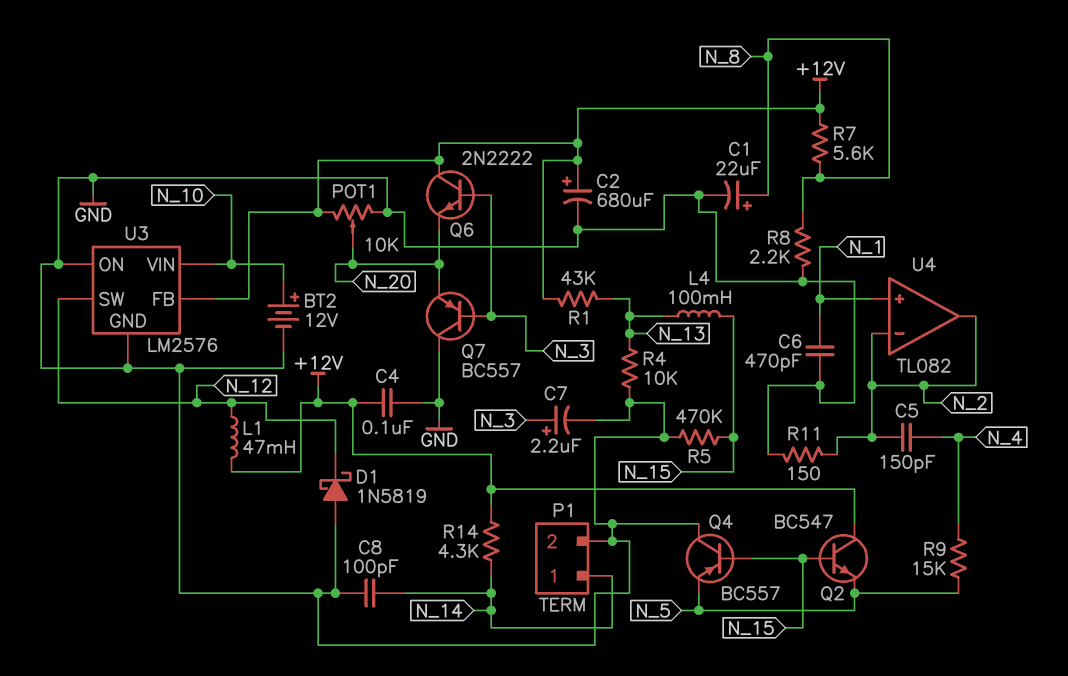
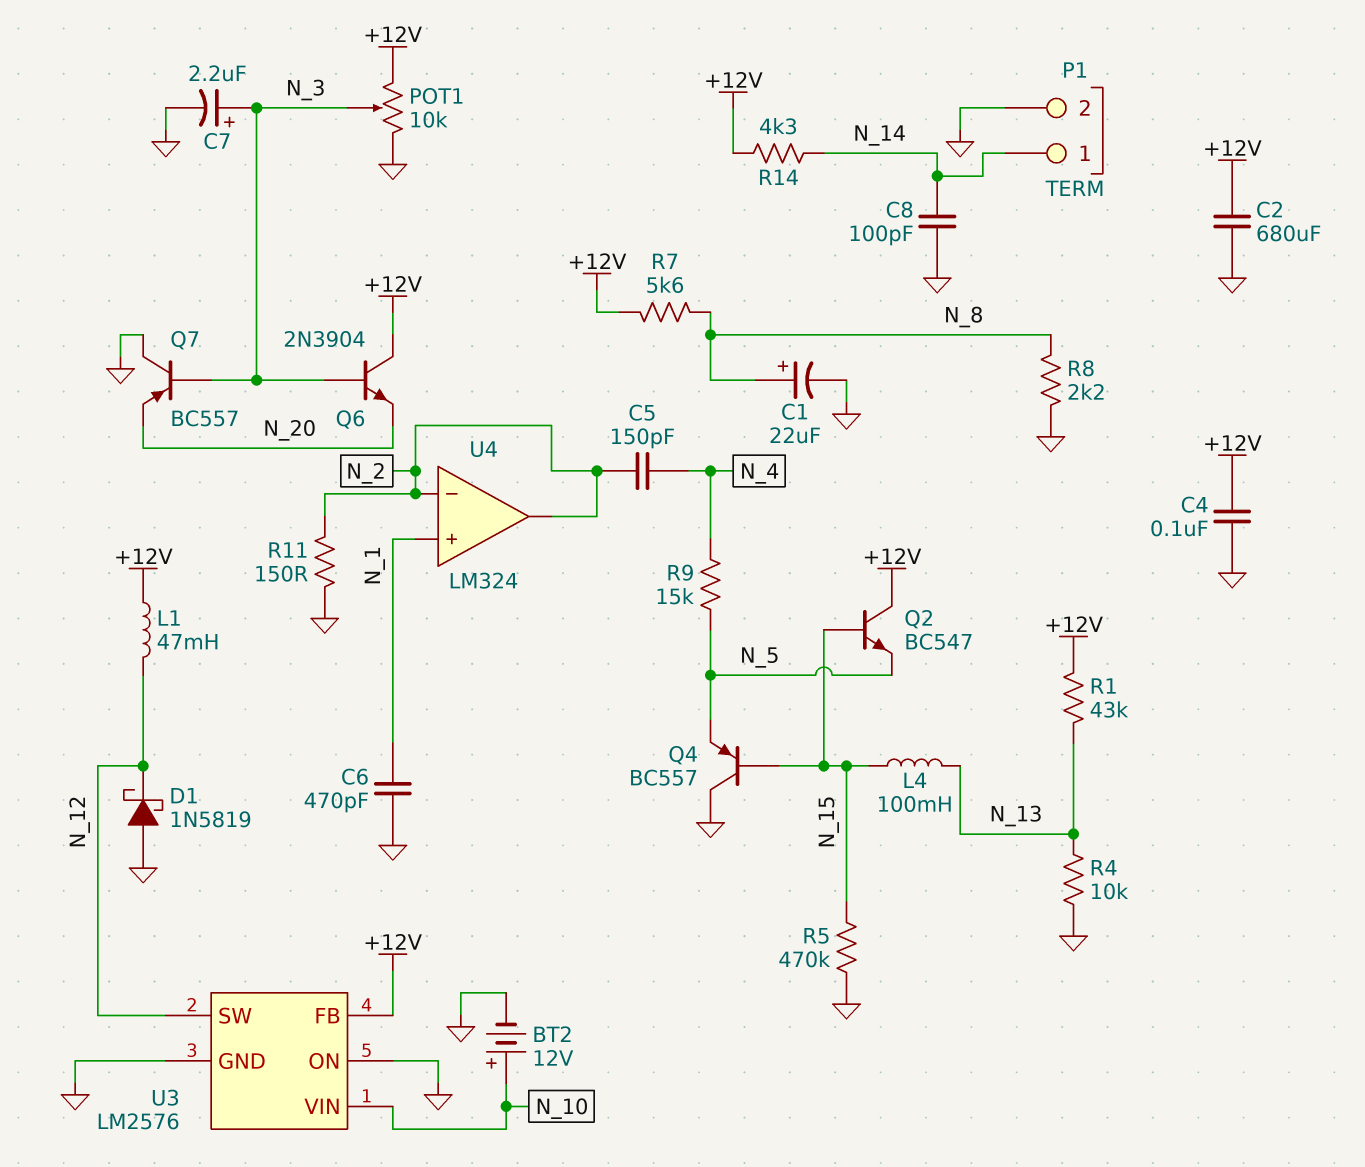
C2: 680uF (plus +12V, minus GND) -> 680uF (+12V, GND)
POT1: 10k (+12V, GND, wiper N_20) -> 10k (+12V, GND, wiper N_3)
Q6: NPN 2N2222 (B N_3, C +12V, E N_20) -> NPN 2N3904 (B N_3, C +12V, E N_20)
U4: TL082 -> LM324

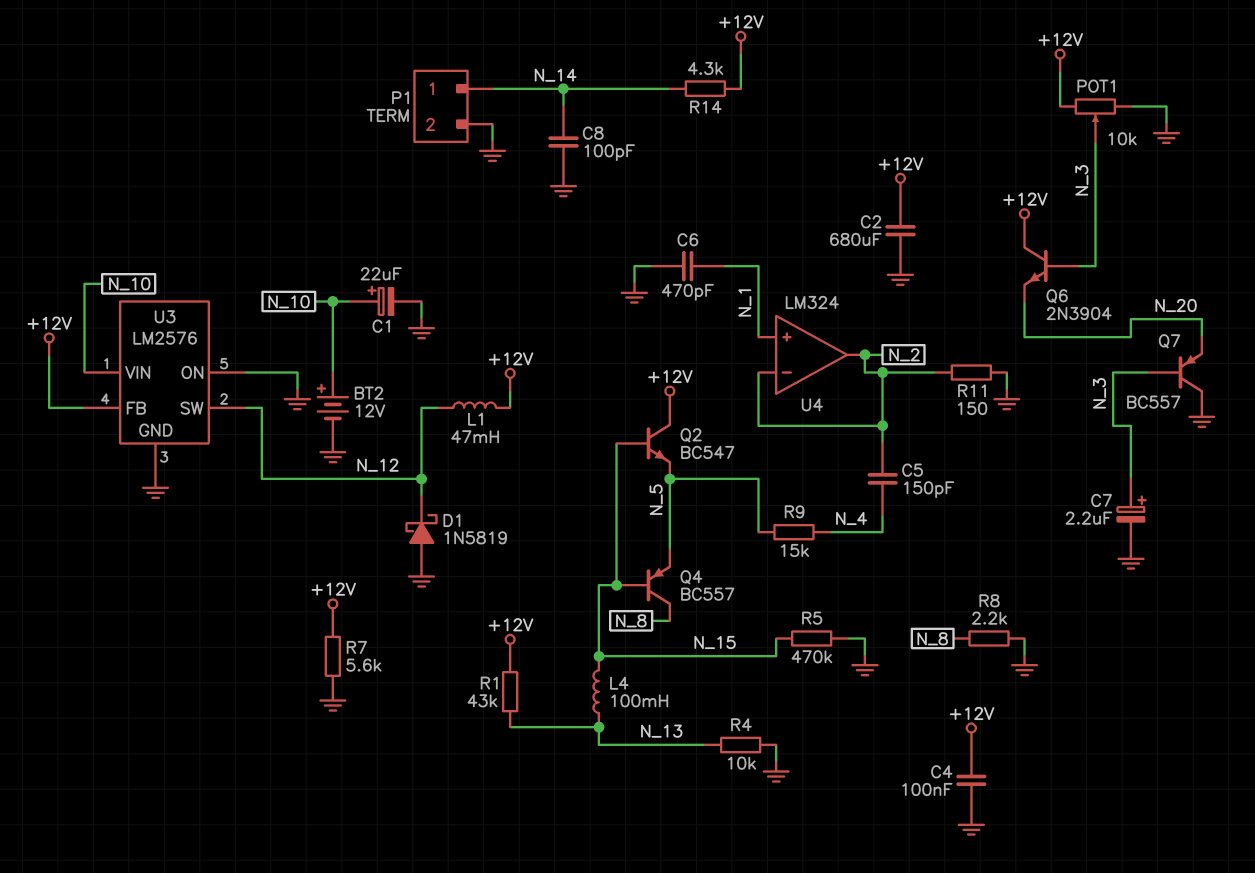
C1: 22uF (plus N_8, minus GND) -> 22uF (plus N_10, minus GND)
Q4: PNP BC557 (B N_15, C GND, E N_5) -> PNP BC557 (B N_15, C N_8, E N_5)
R7: 5.6k (+12V, N_8) -> 5.6k (+12V, GND)

